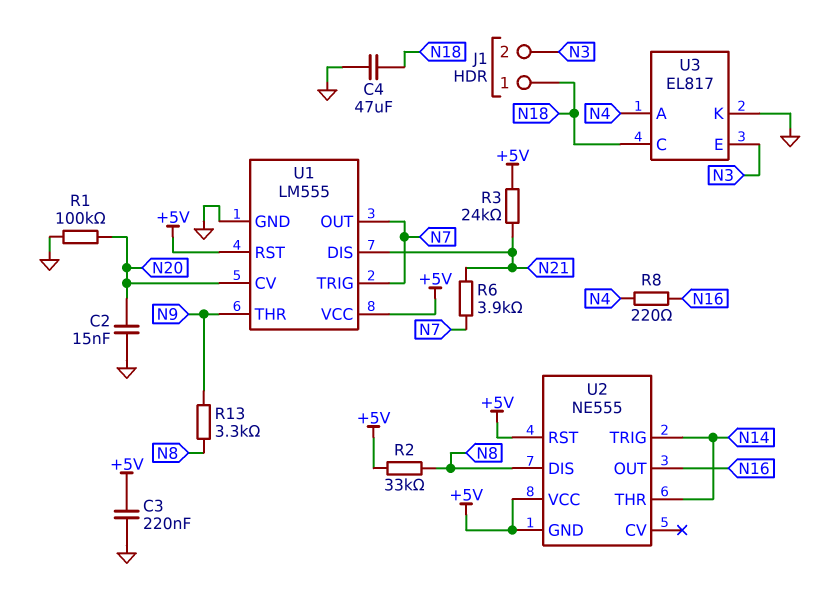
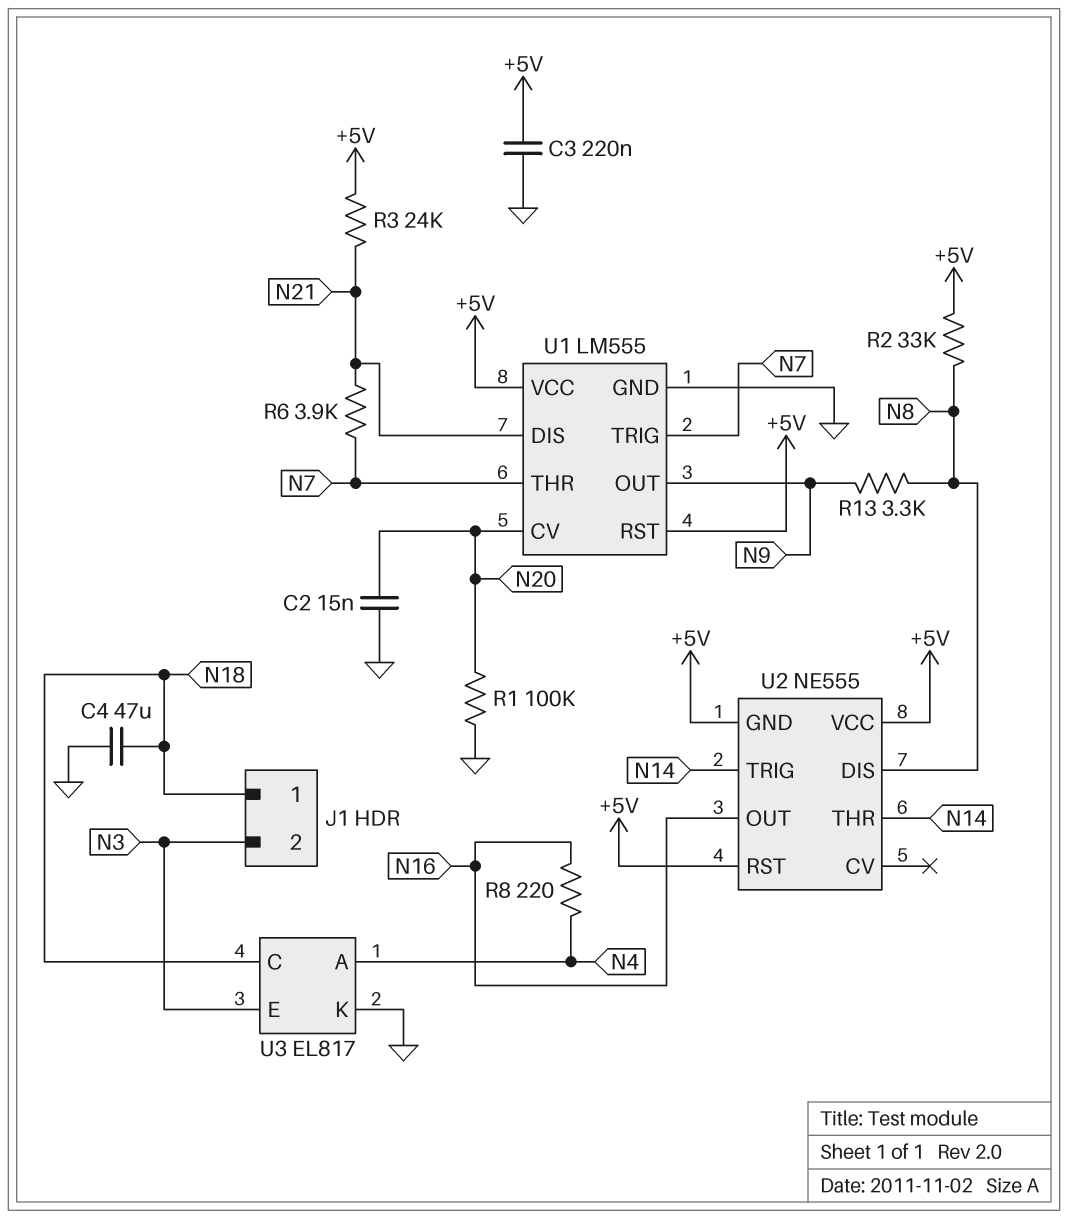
U1 pin OUT: N7 -> N9
U1 pin THR: N9 -> N7

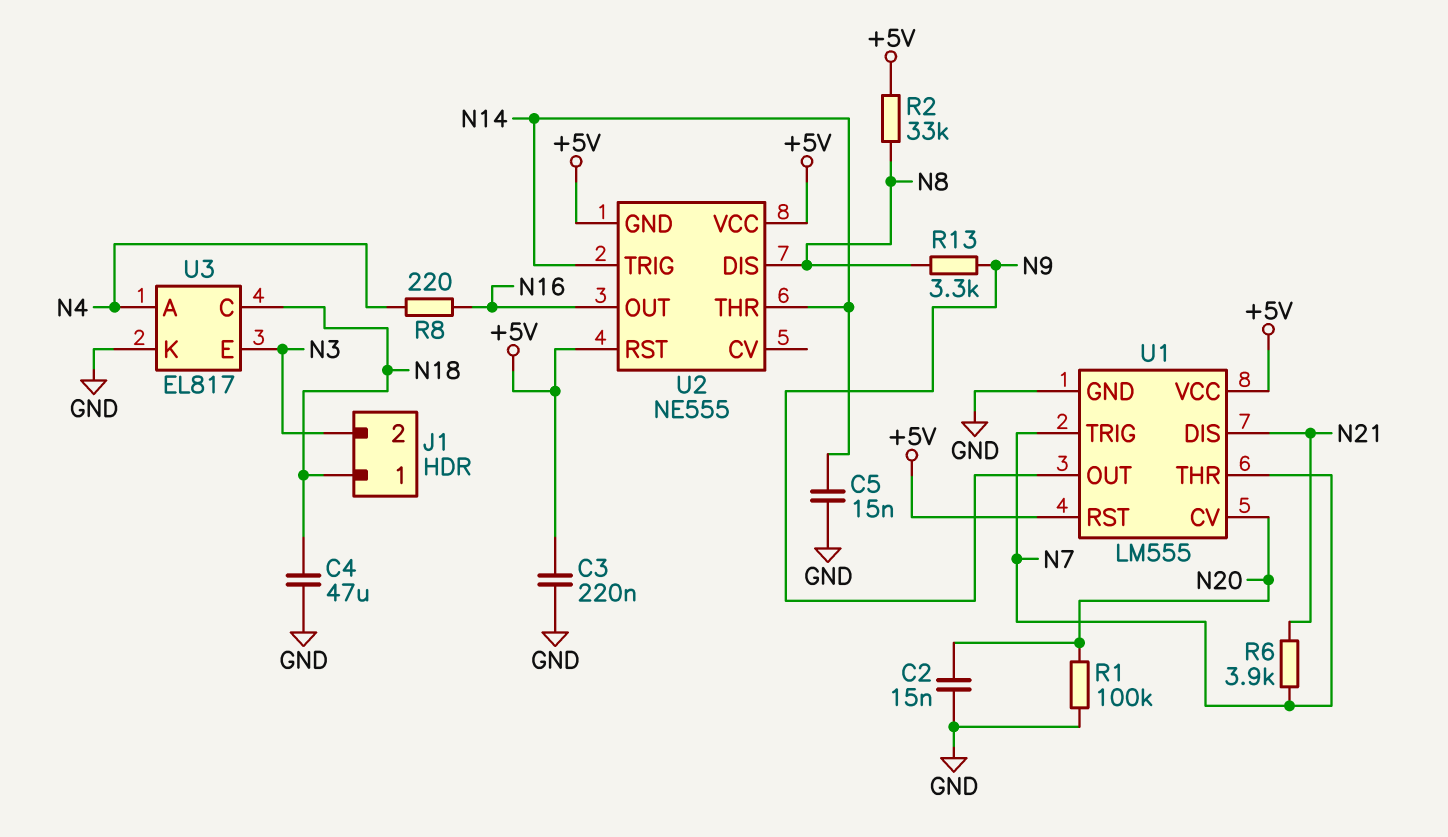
C5: none -> 15nF (GND, N14)
R3: 24k (+5V, N21) -> none

